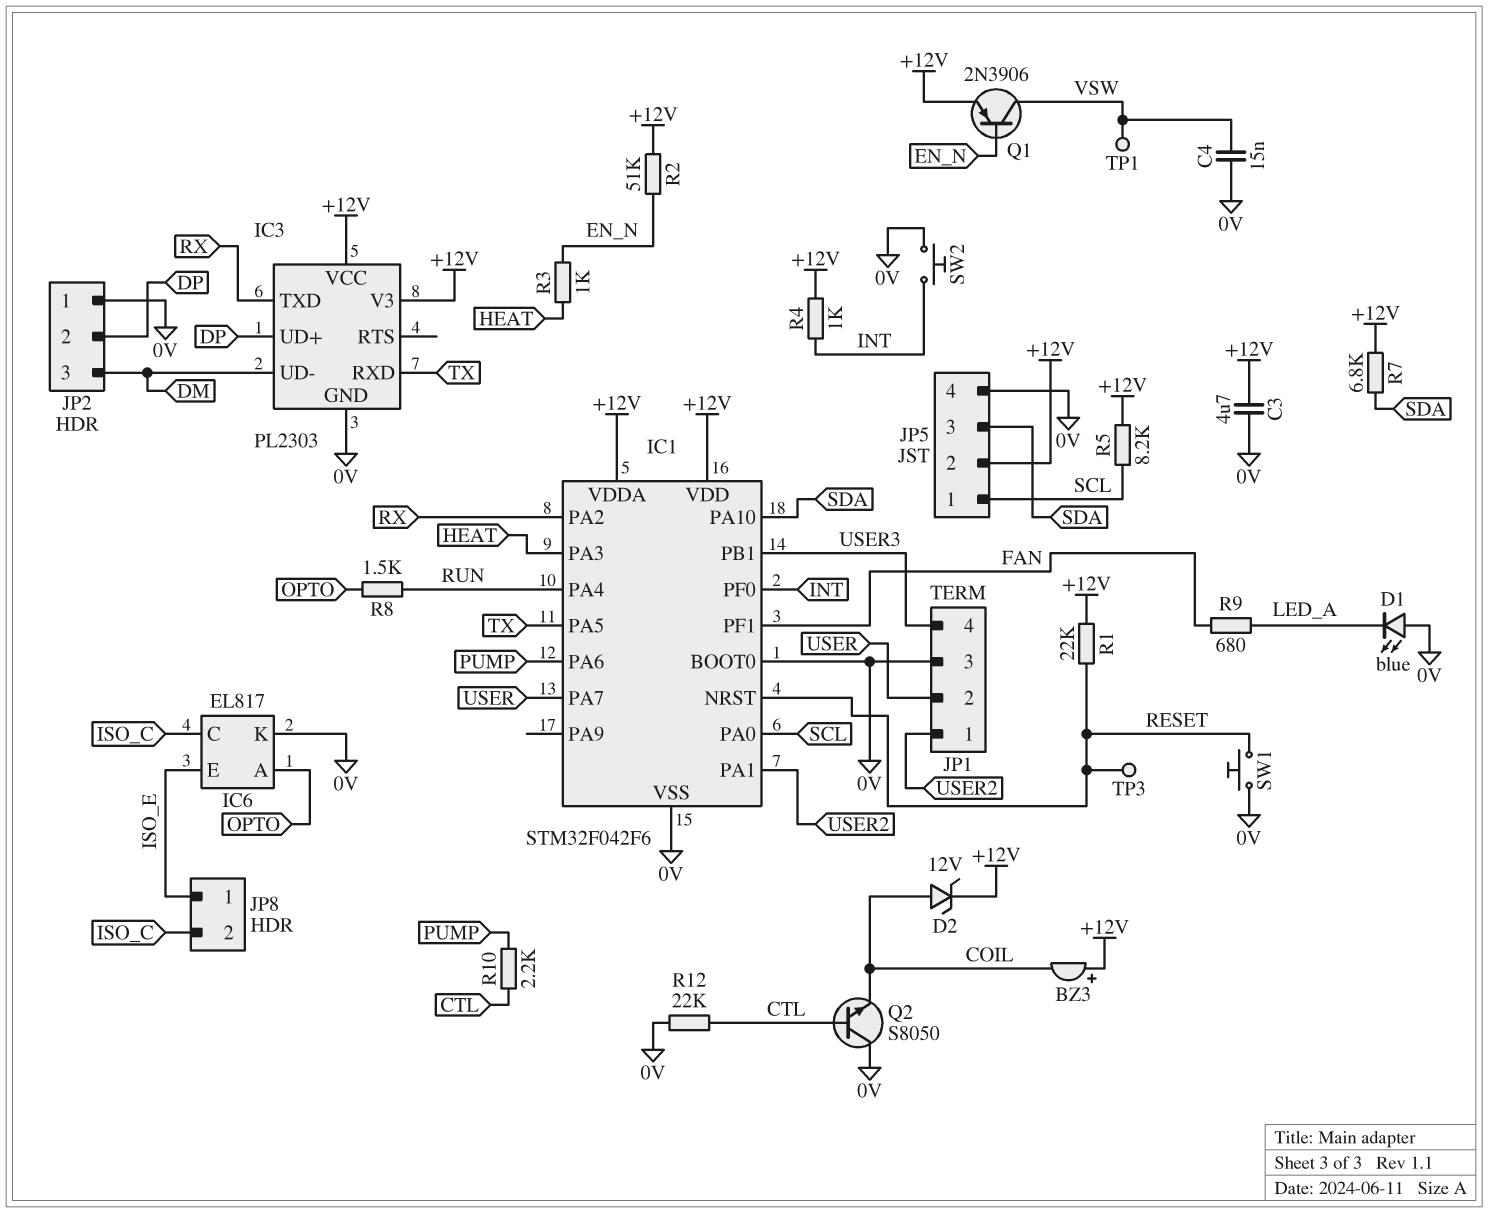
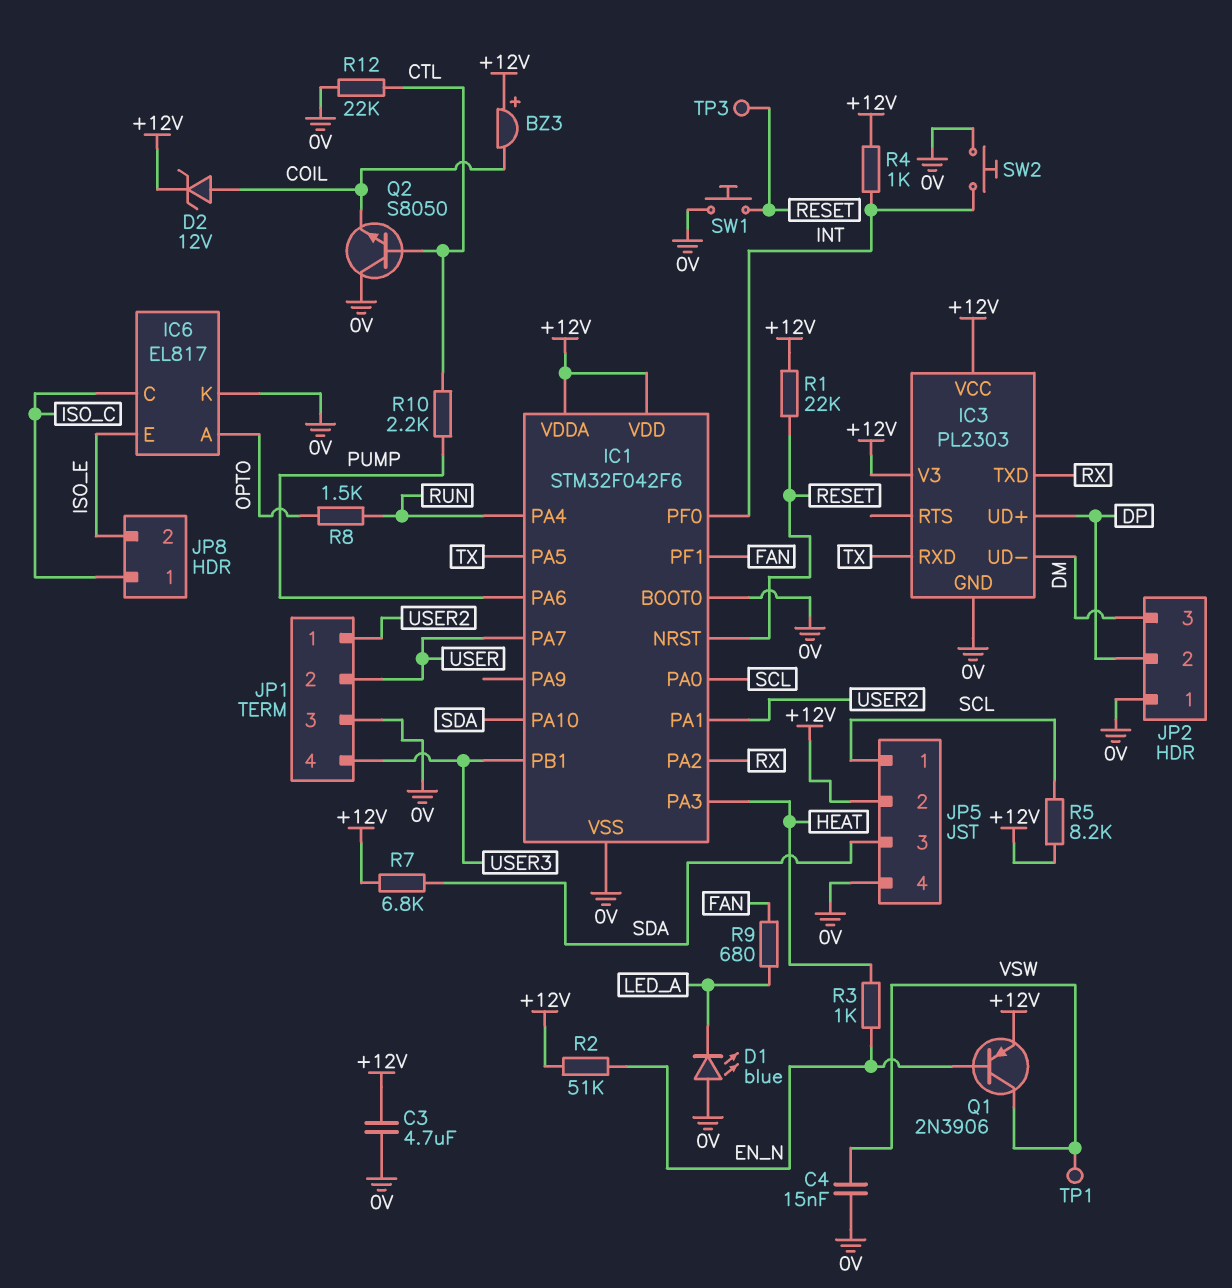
JP8 pin 1: ISO_E -> ISO_C
JP8 pin 2: ISO_C -> ISO_E

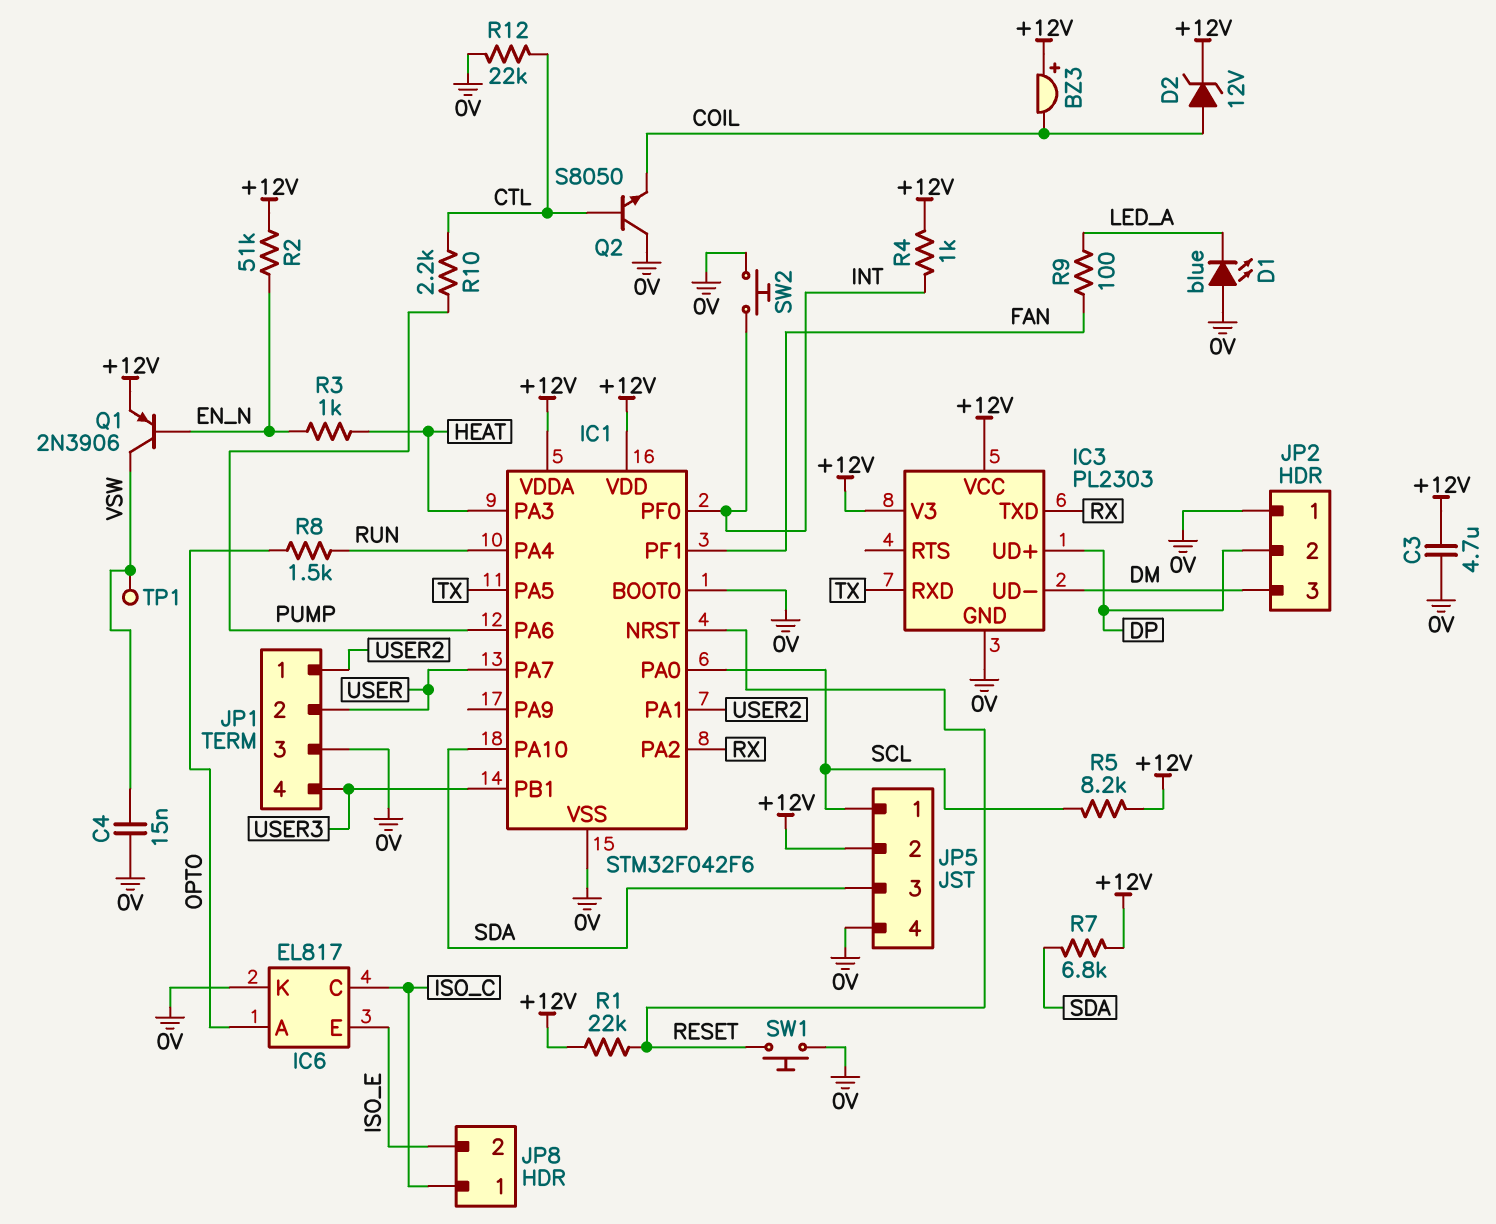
R9: 680 (FAN, LED_A) -> 100 (FAN, LED_A)
TP3: test point (RESET) -> none

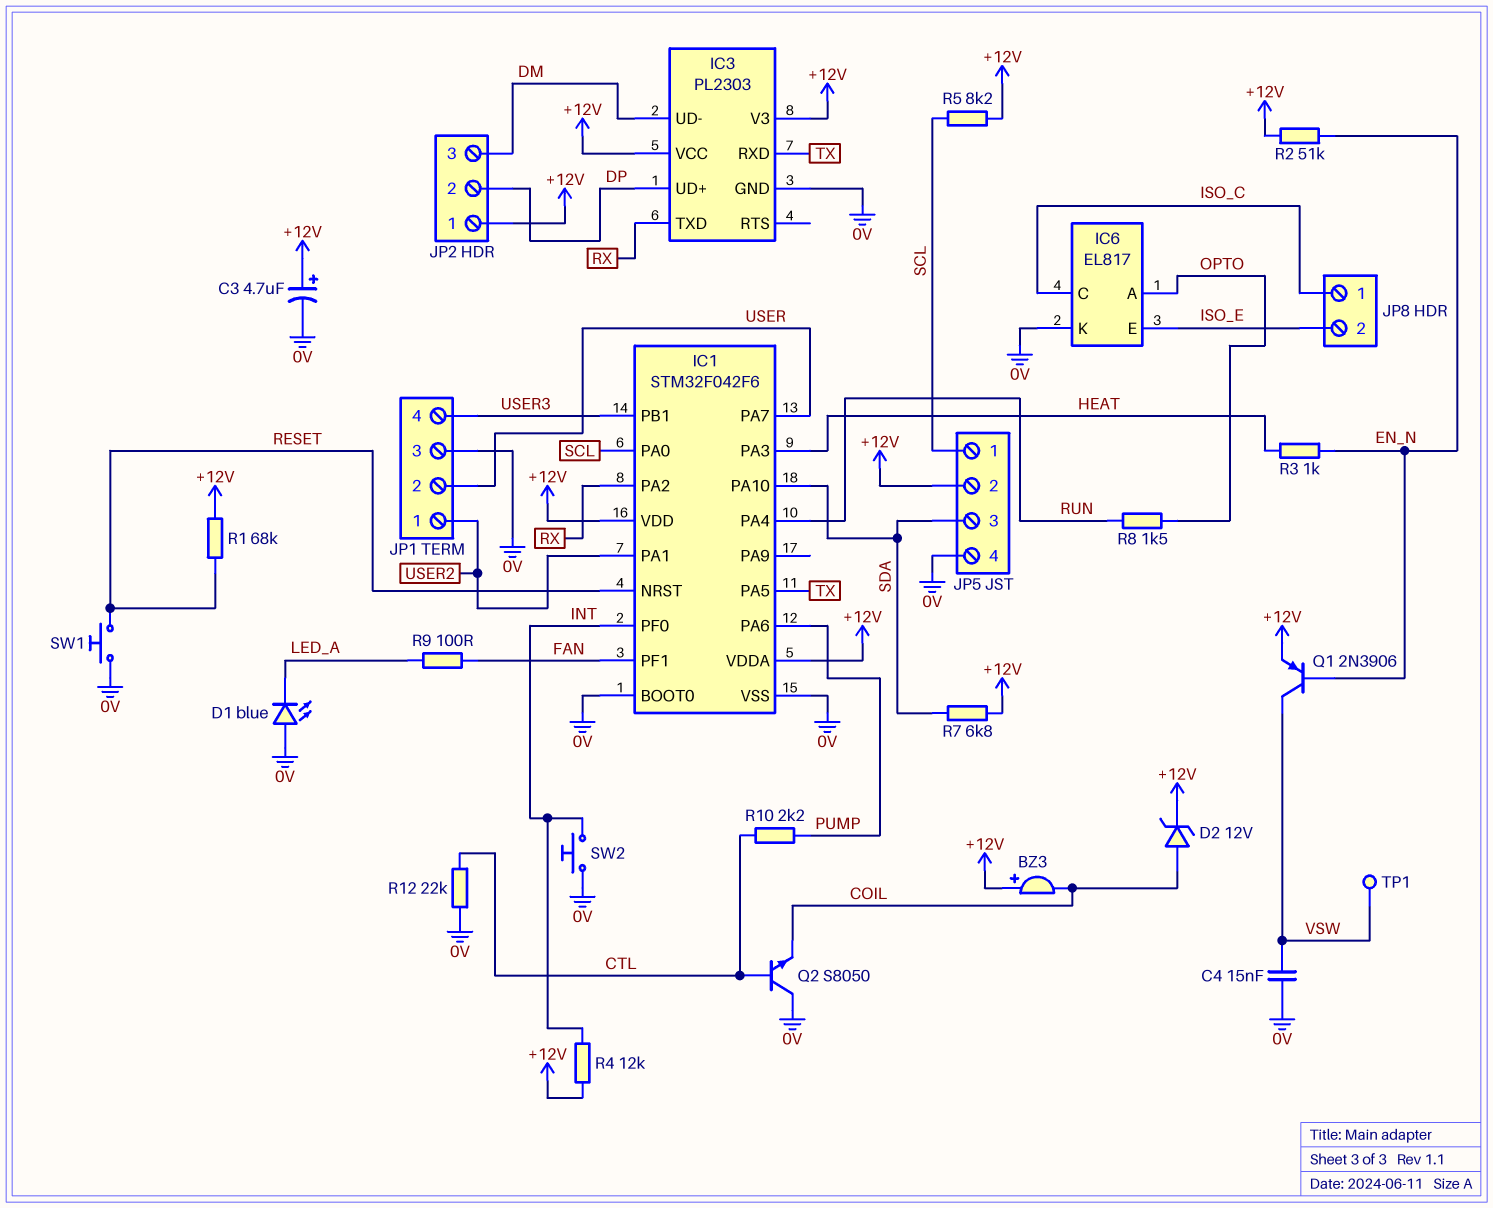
C3: 4.7uF (+12V, 0V) -> 4.7uF (plus +12V, minus 0V)
JP2 pin 1: 0V -> +12V
R1: 22k (+12V, RESET) -> 68k (+12V, RESET)
R4: 1k (+12V, INT) -> 12k (+12V, INT)

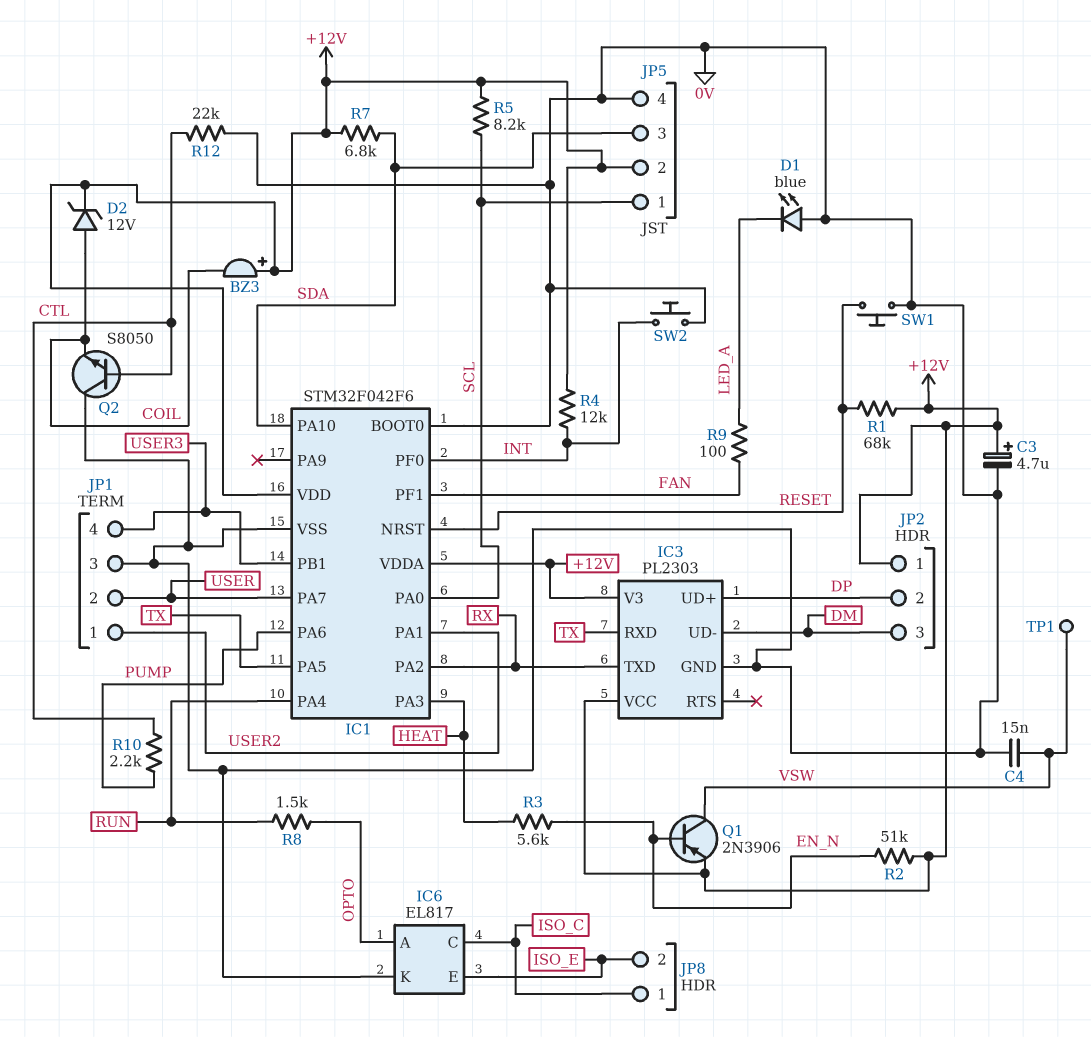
R3: 1k (EN_N, HEAT) -> 5.6k (EN_N, HEAT)

